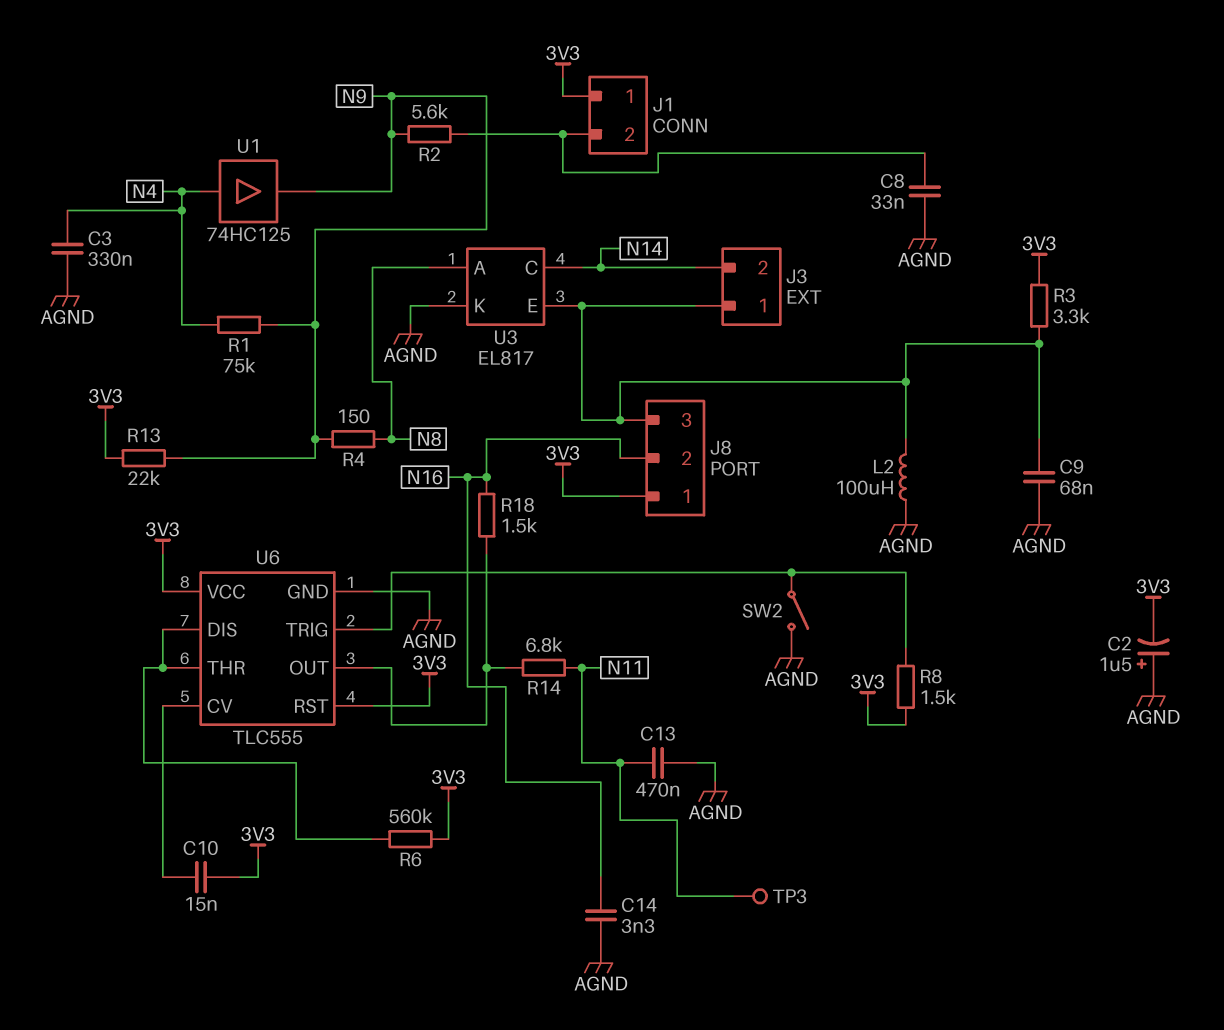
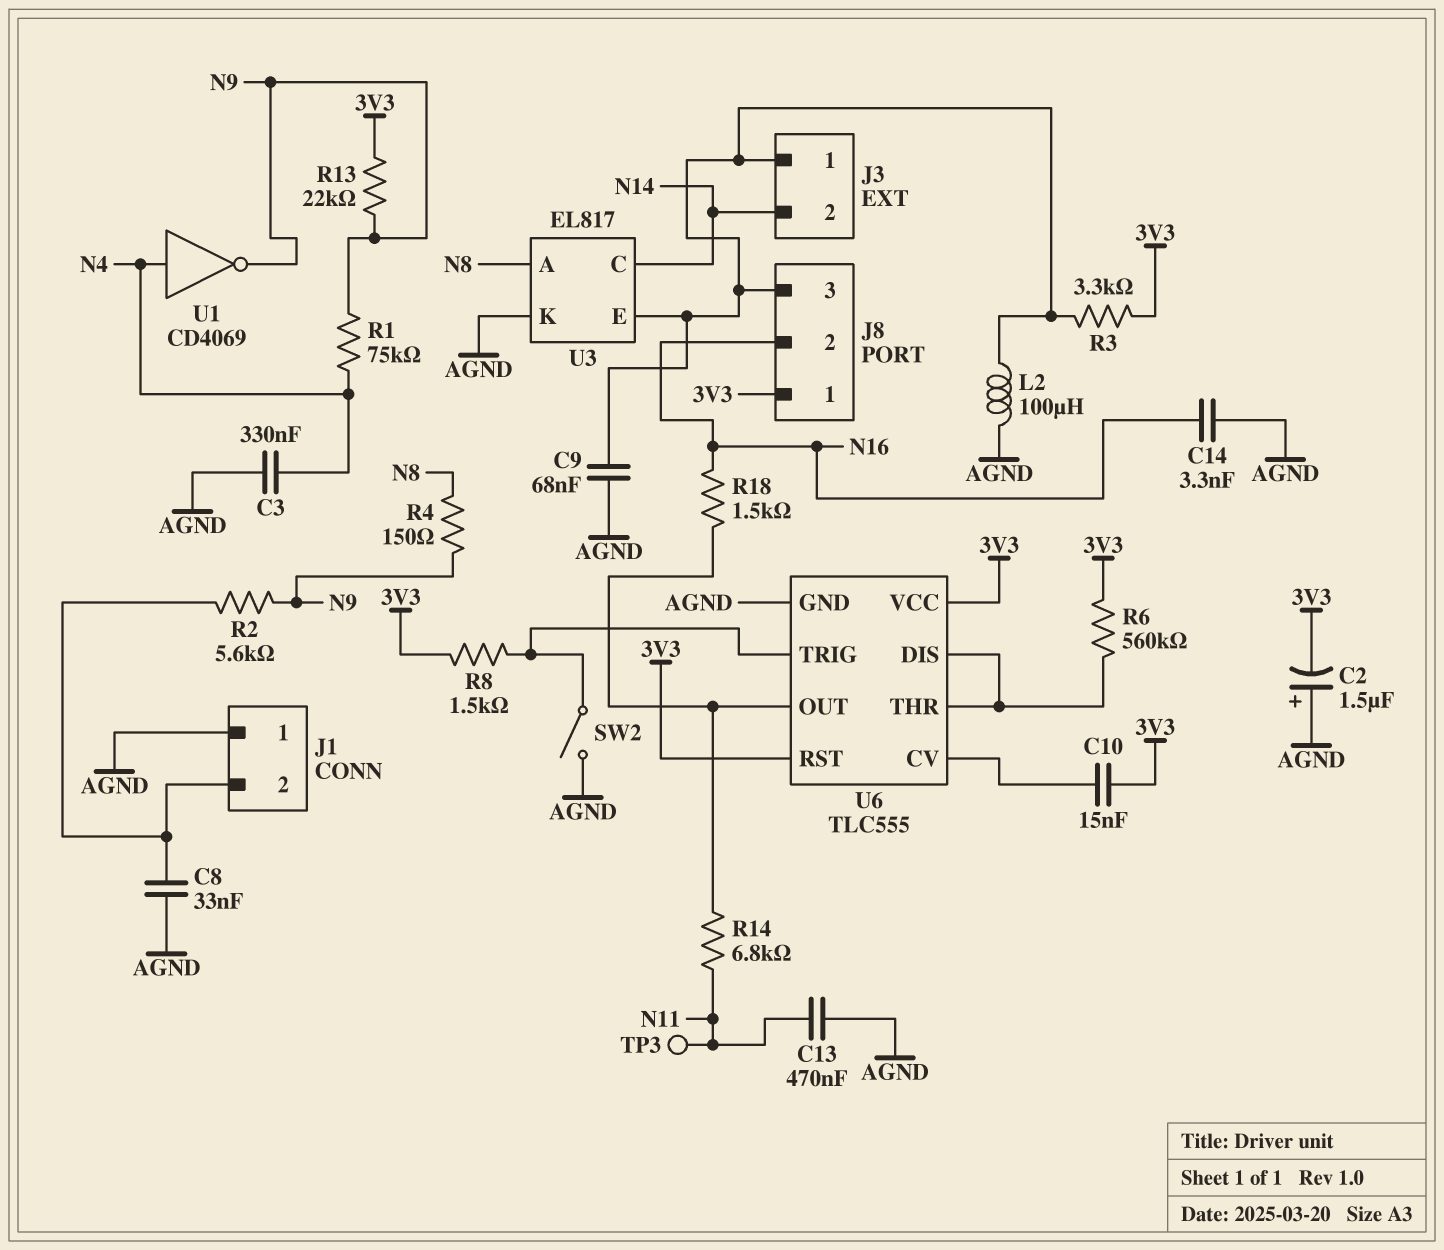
J1 pin 1: 3V3 -> AGND
U1: buffer 74HC125 (in N4, out N9) -> NOT CD4069 (in N4, out N9)

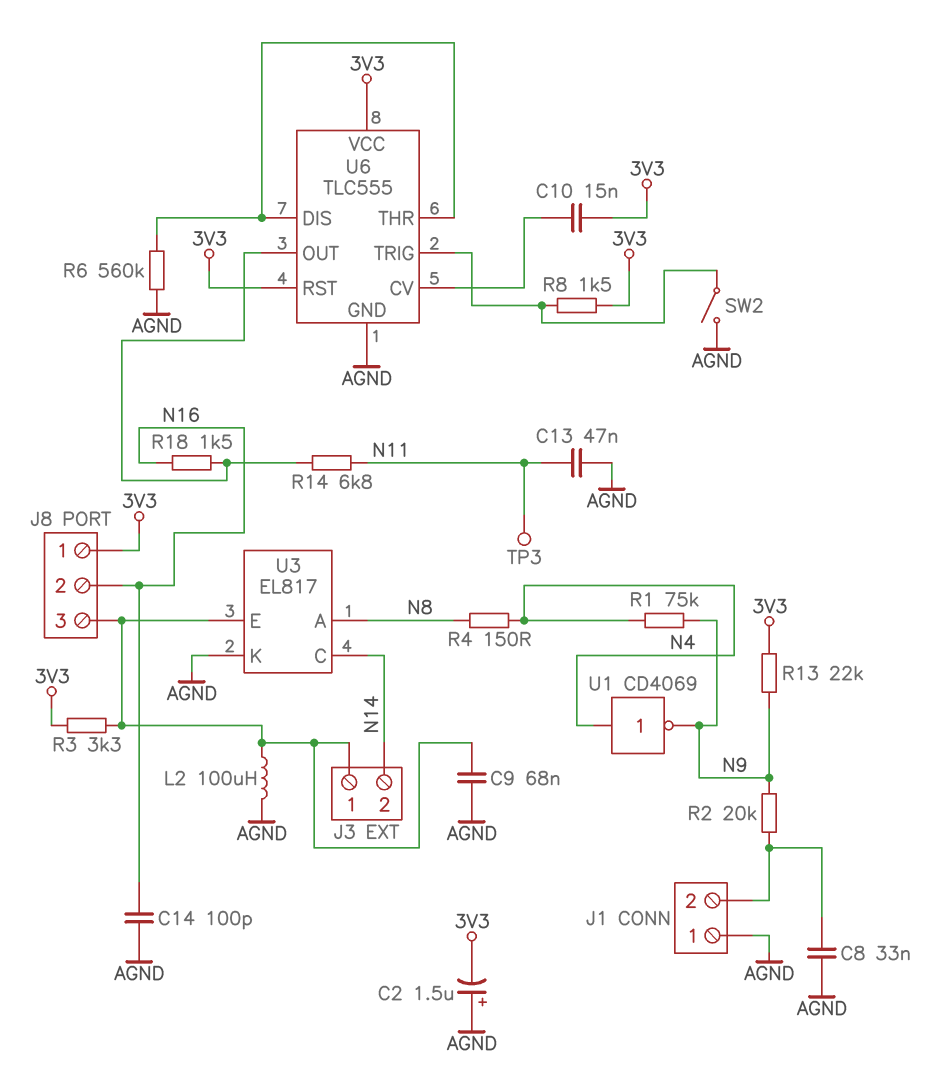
C3: 330nF (AGND, N4) -> none
C13: 470nF (AGND, N11) -> 47nF (AGND, N11)
C14: 3.3nF (AGND, N16) -> 100pF (AGND, N16)
R2: 5.6k (J1/2, N9) -> 20k (J1/2, N9)
R4: 150 (N8, N9) -> 150 (N4, N8)
R6: 560k (3V3, U6/DIS) -> 560k (AGND, U6/DIS)

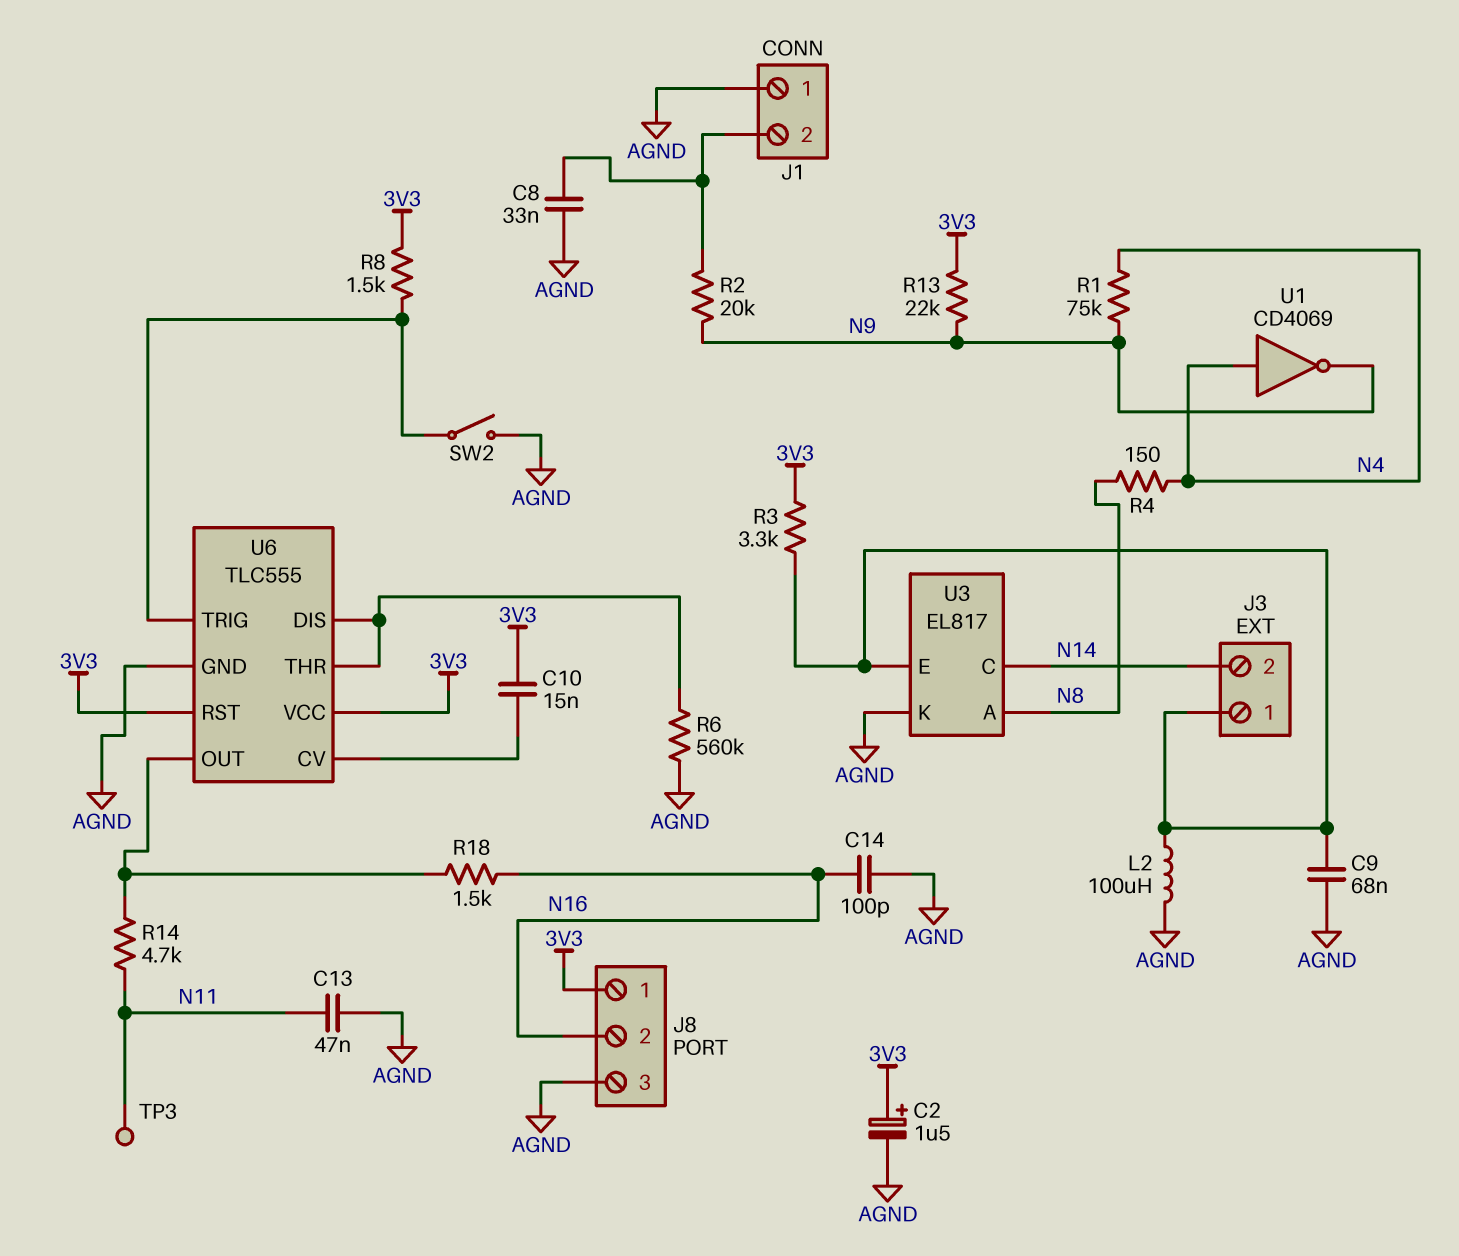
C2: 1.5uF (plus AGND, minus 3V3) -> 1.5uF (plus 3V3, minus AGND)
J8 pin 3: J3/1 -> AGND
R14: 6.8k (N11, U6/OUT) -> 4.7k (N11, U6/OUT)

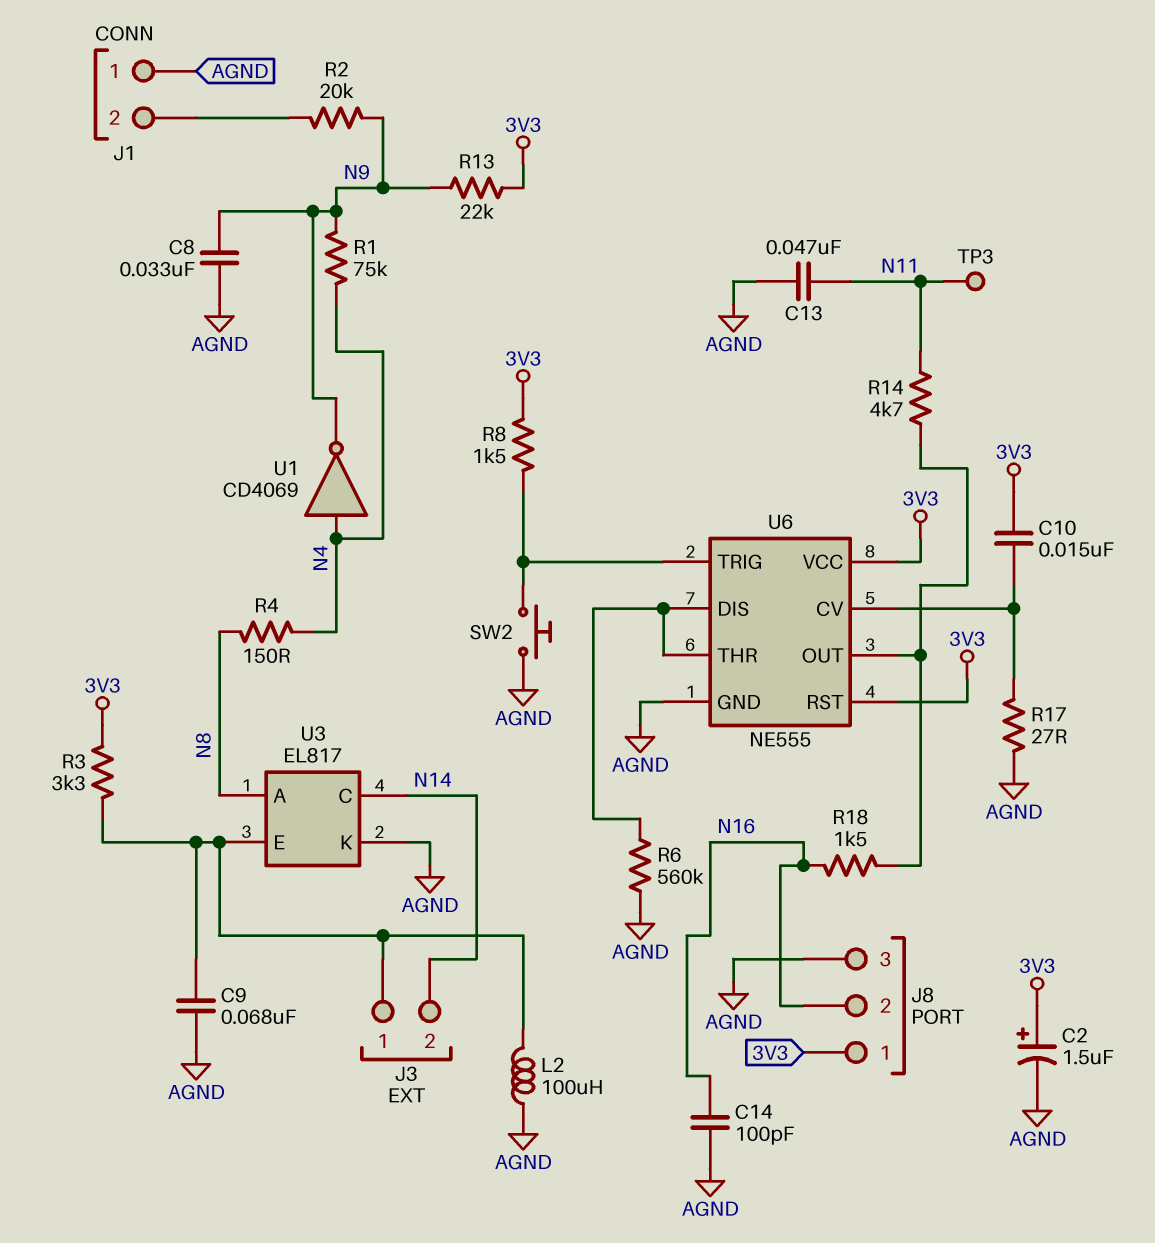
C8: 33nF (AGND, J1/2) -> 33nF (AGND, N9)
R17: none -> 27 (AGND, U6/CV)
SW2: switch (AGND, U6/TRIG) -> button (AGND, U6/TRIG)
U6: TLC555 -> NE555

